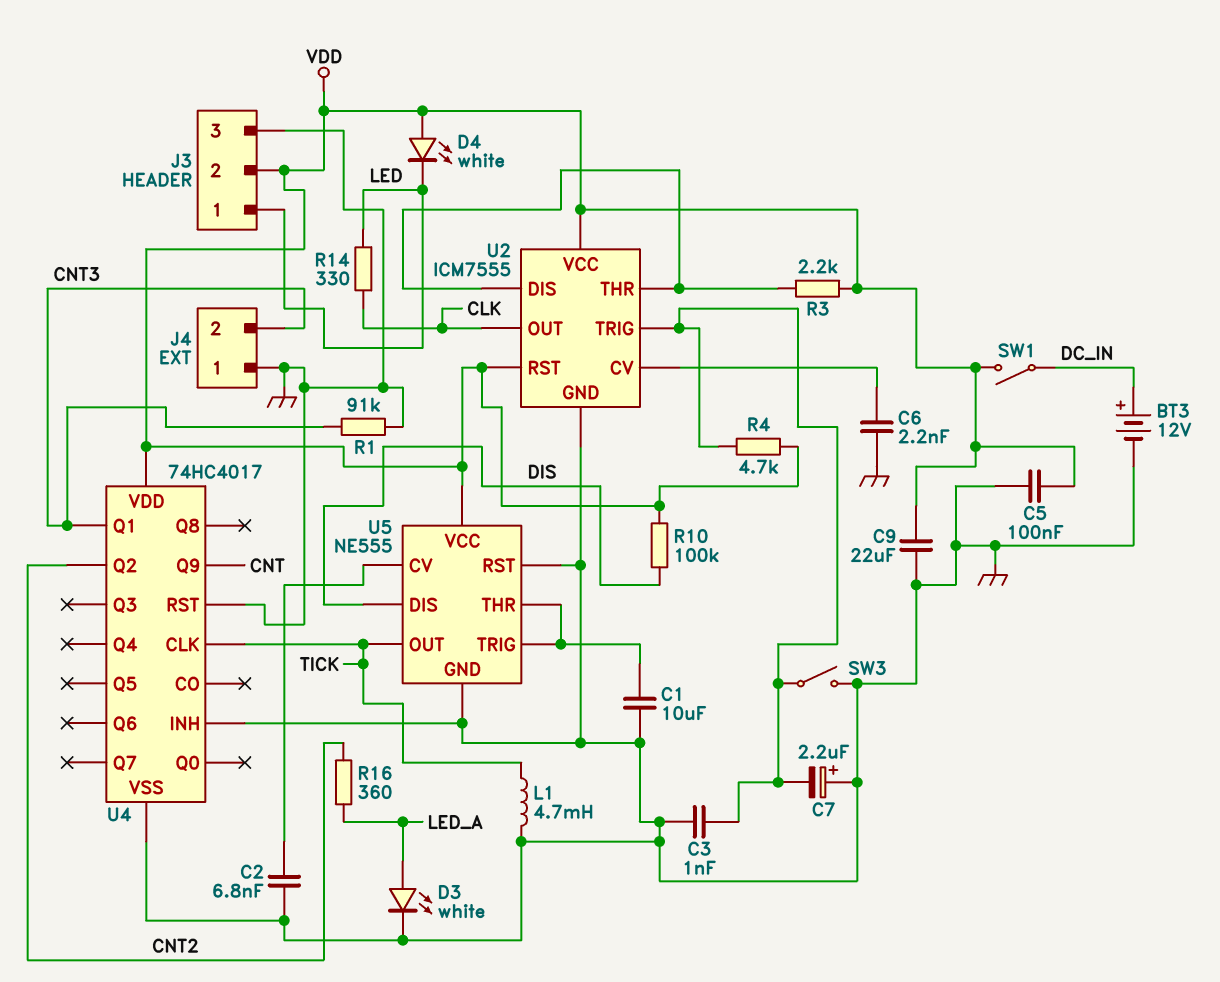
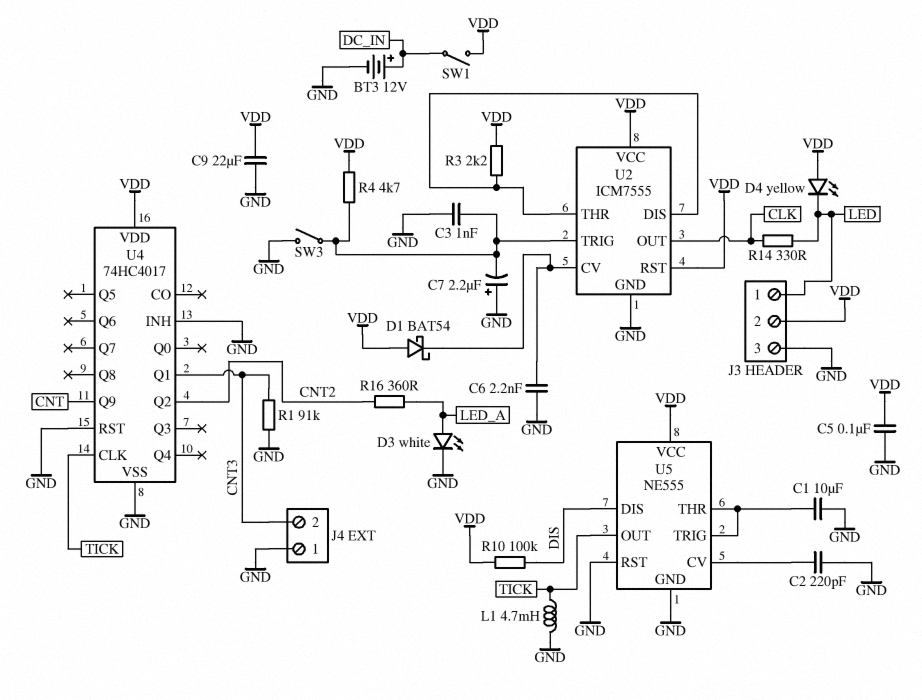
C2: 6.8nF (GND, U5/CV) -> 220pF (GND, U5/CV)
D1: none -> schottky BAT54 (A VDD, K U2/CV)
D4: LED white (A VDD, K LED) -> LED yellow (A VDD, K LED)

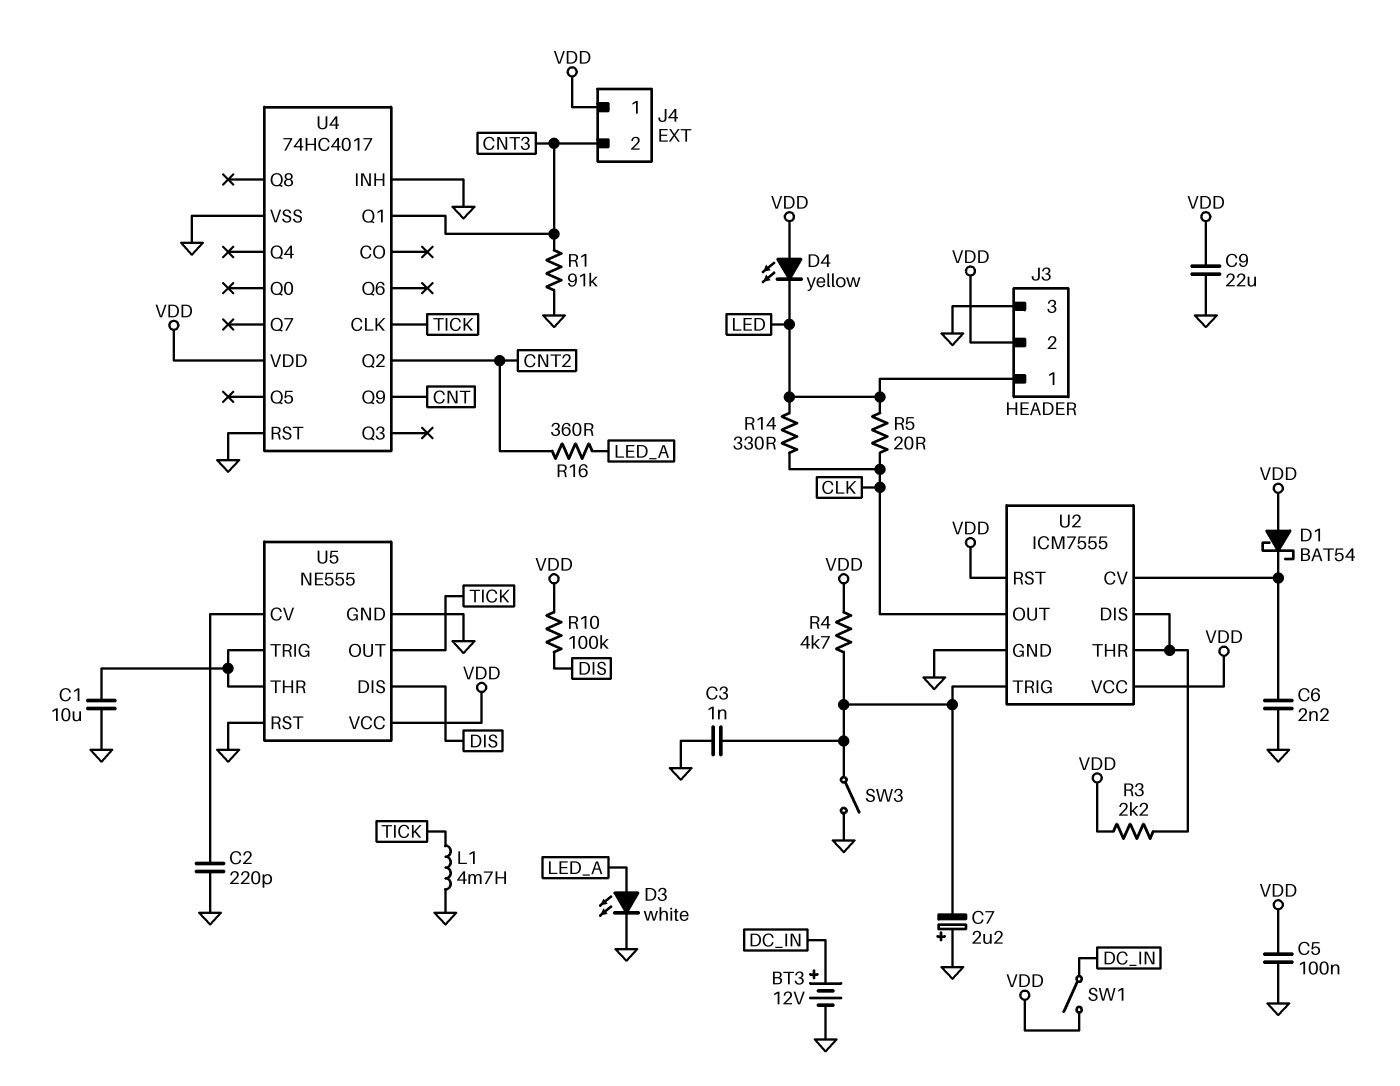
J4 pin 1: GND -> VDD
R5: none -> 20 (CLK, LED)

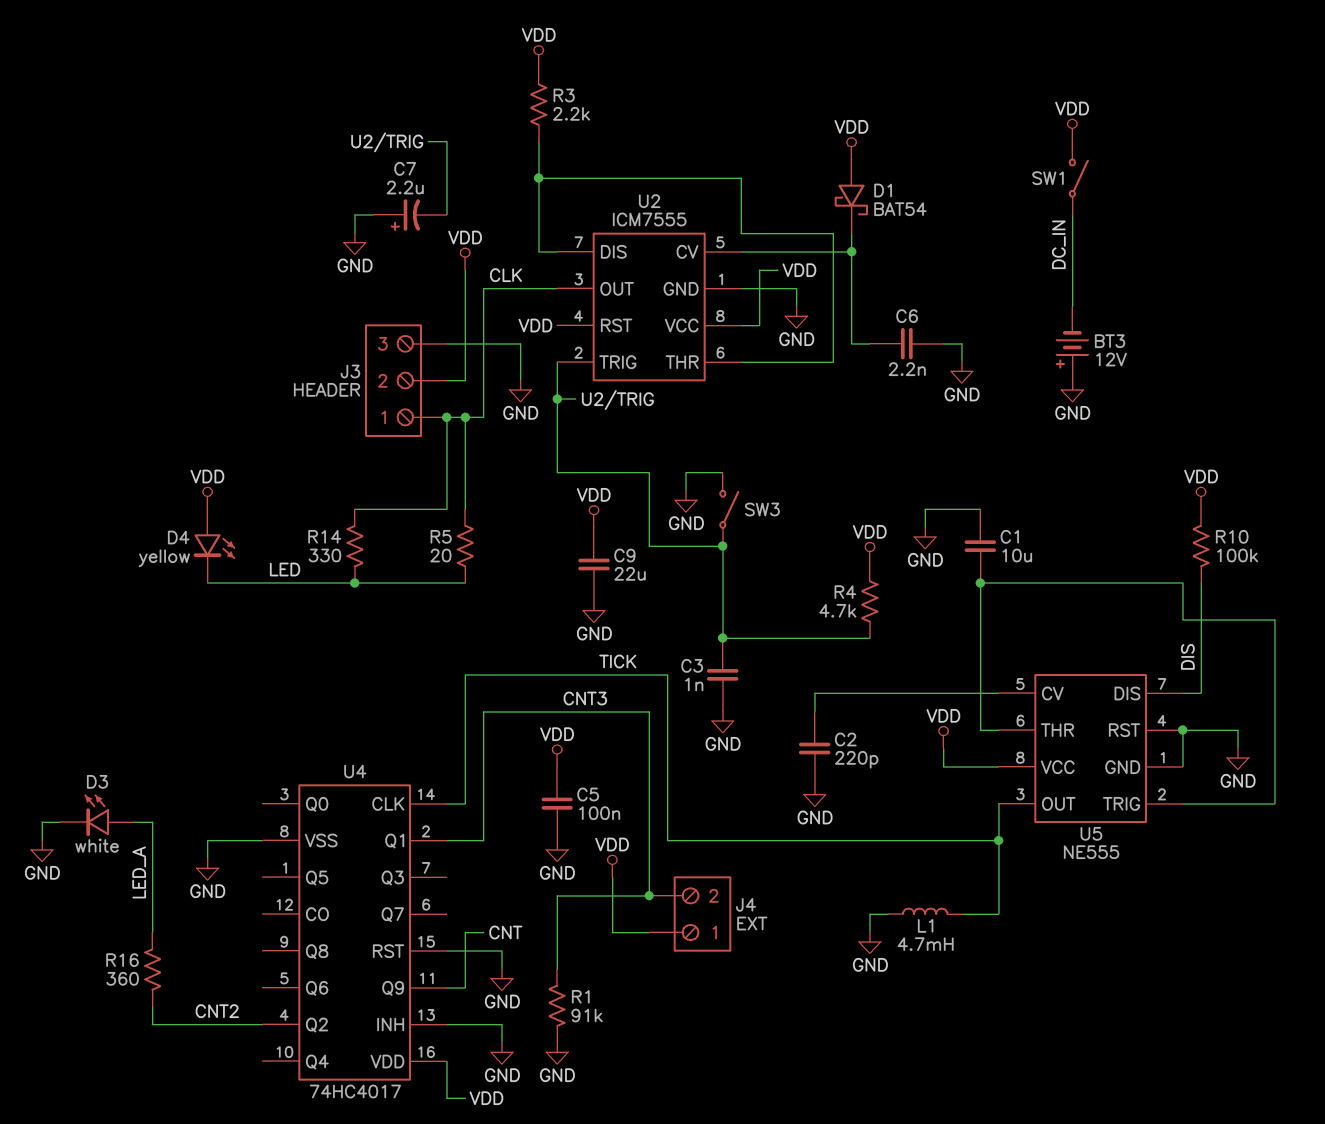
BT3: 12V (plus DC_IN, minus GND) -> 12V (plus GND, minus DC_IN)
J3 pin 1: LED -> CLK

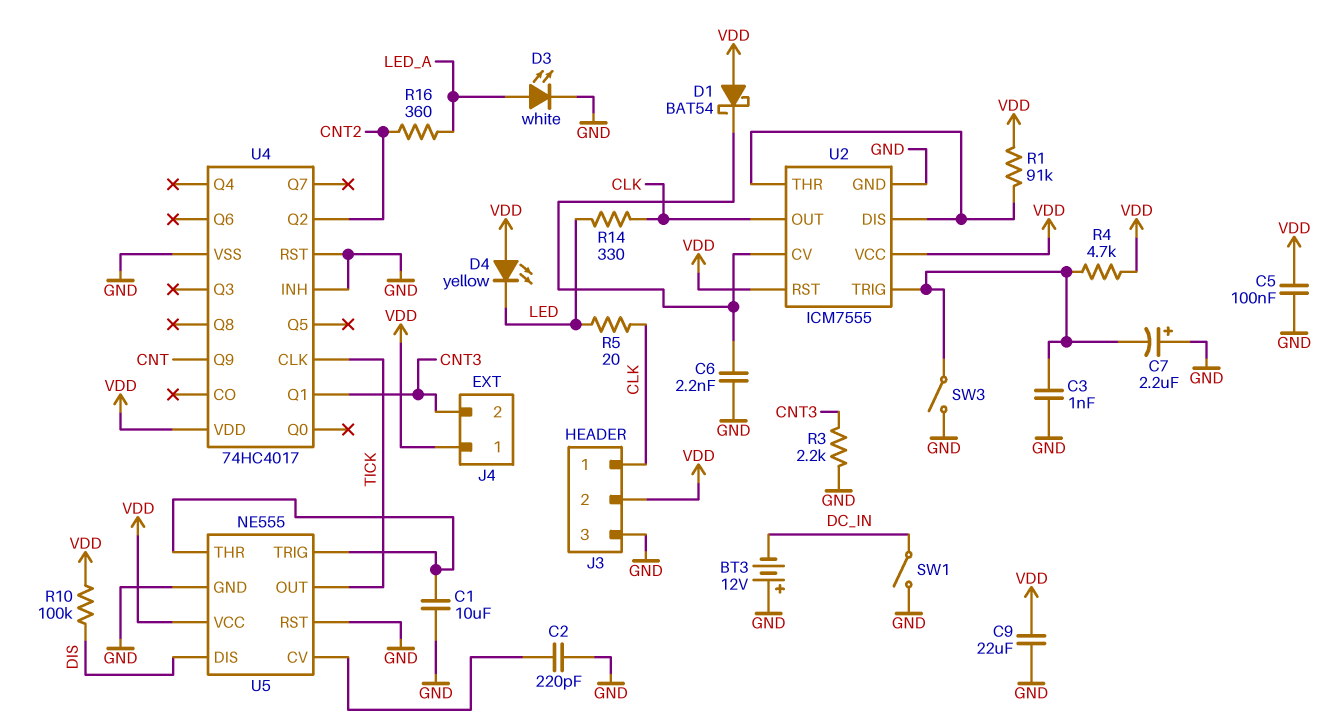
L1: 4.7mH (GND, TICK) -> none
R1: 91k (CNT3, GND) -> 91k (U2/DIS, VDD)
R3: 2.2k (U2/DIS, VDD) -> 2.2k (CNT3, GND)
SW1: switch (DC_IN, VDD) -> switch (DC_IN, GND)

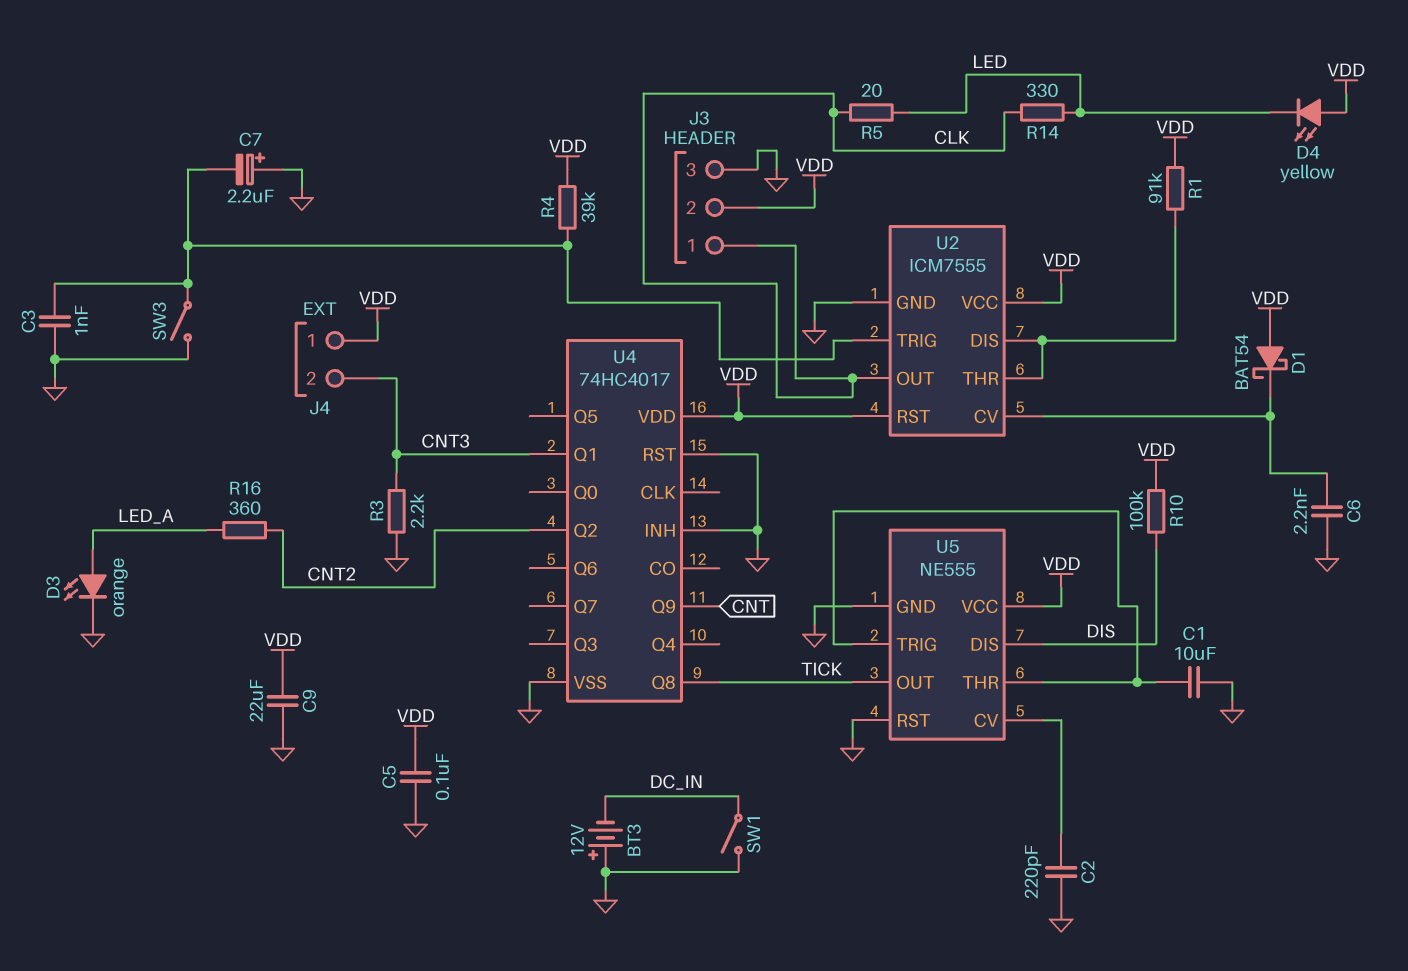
D3: LED white (A LED_A, K GND) -> LED orange (A LED_A, K GND)
R4: 4.7k (U2/TRIG, VDD) -> 39k (U2/TRIG, VDD)
U4 pin CLK: TICK -> none
U4 pin Q8: none -> TICK

